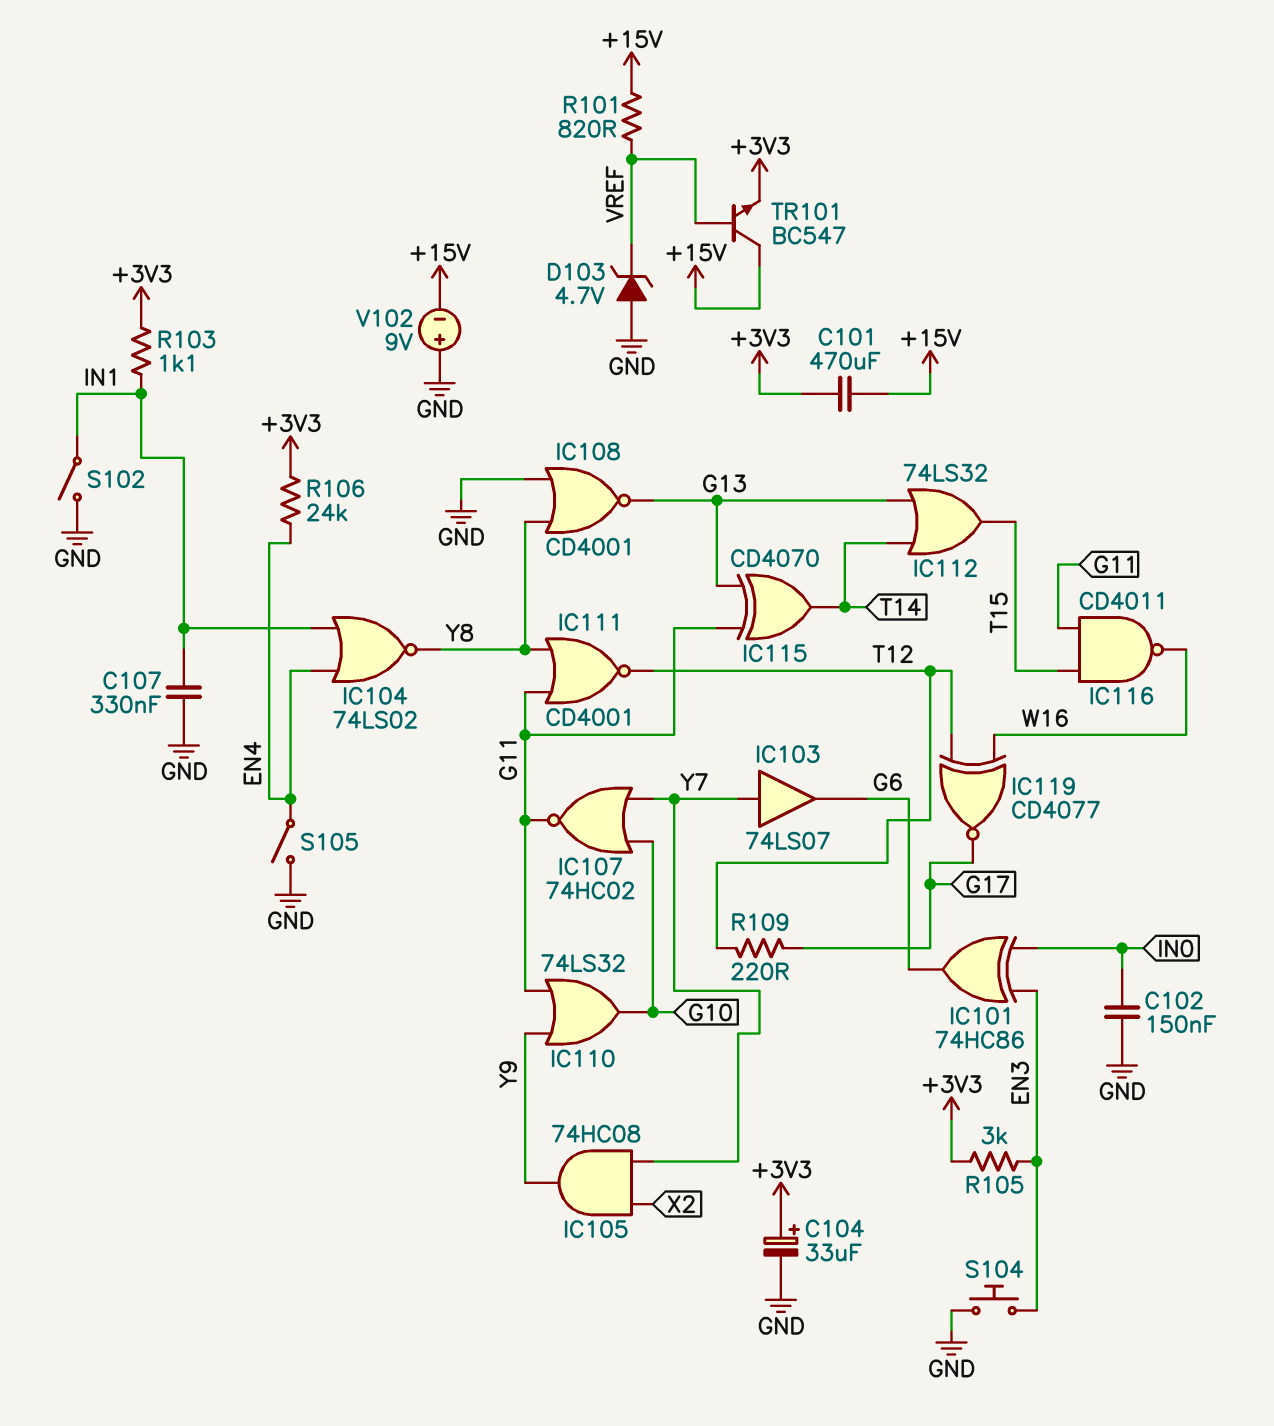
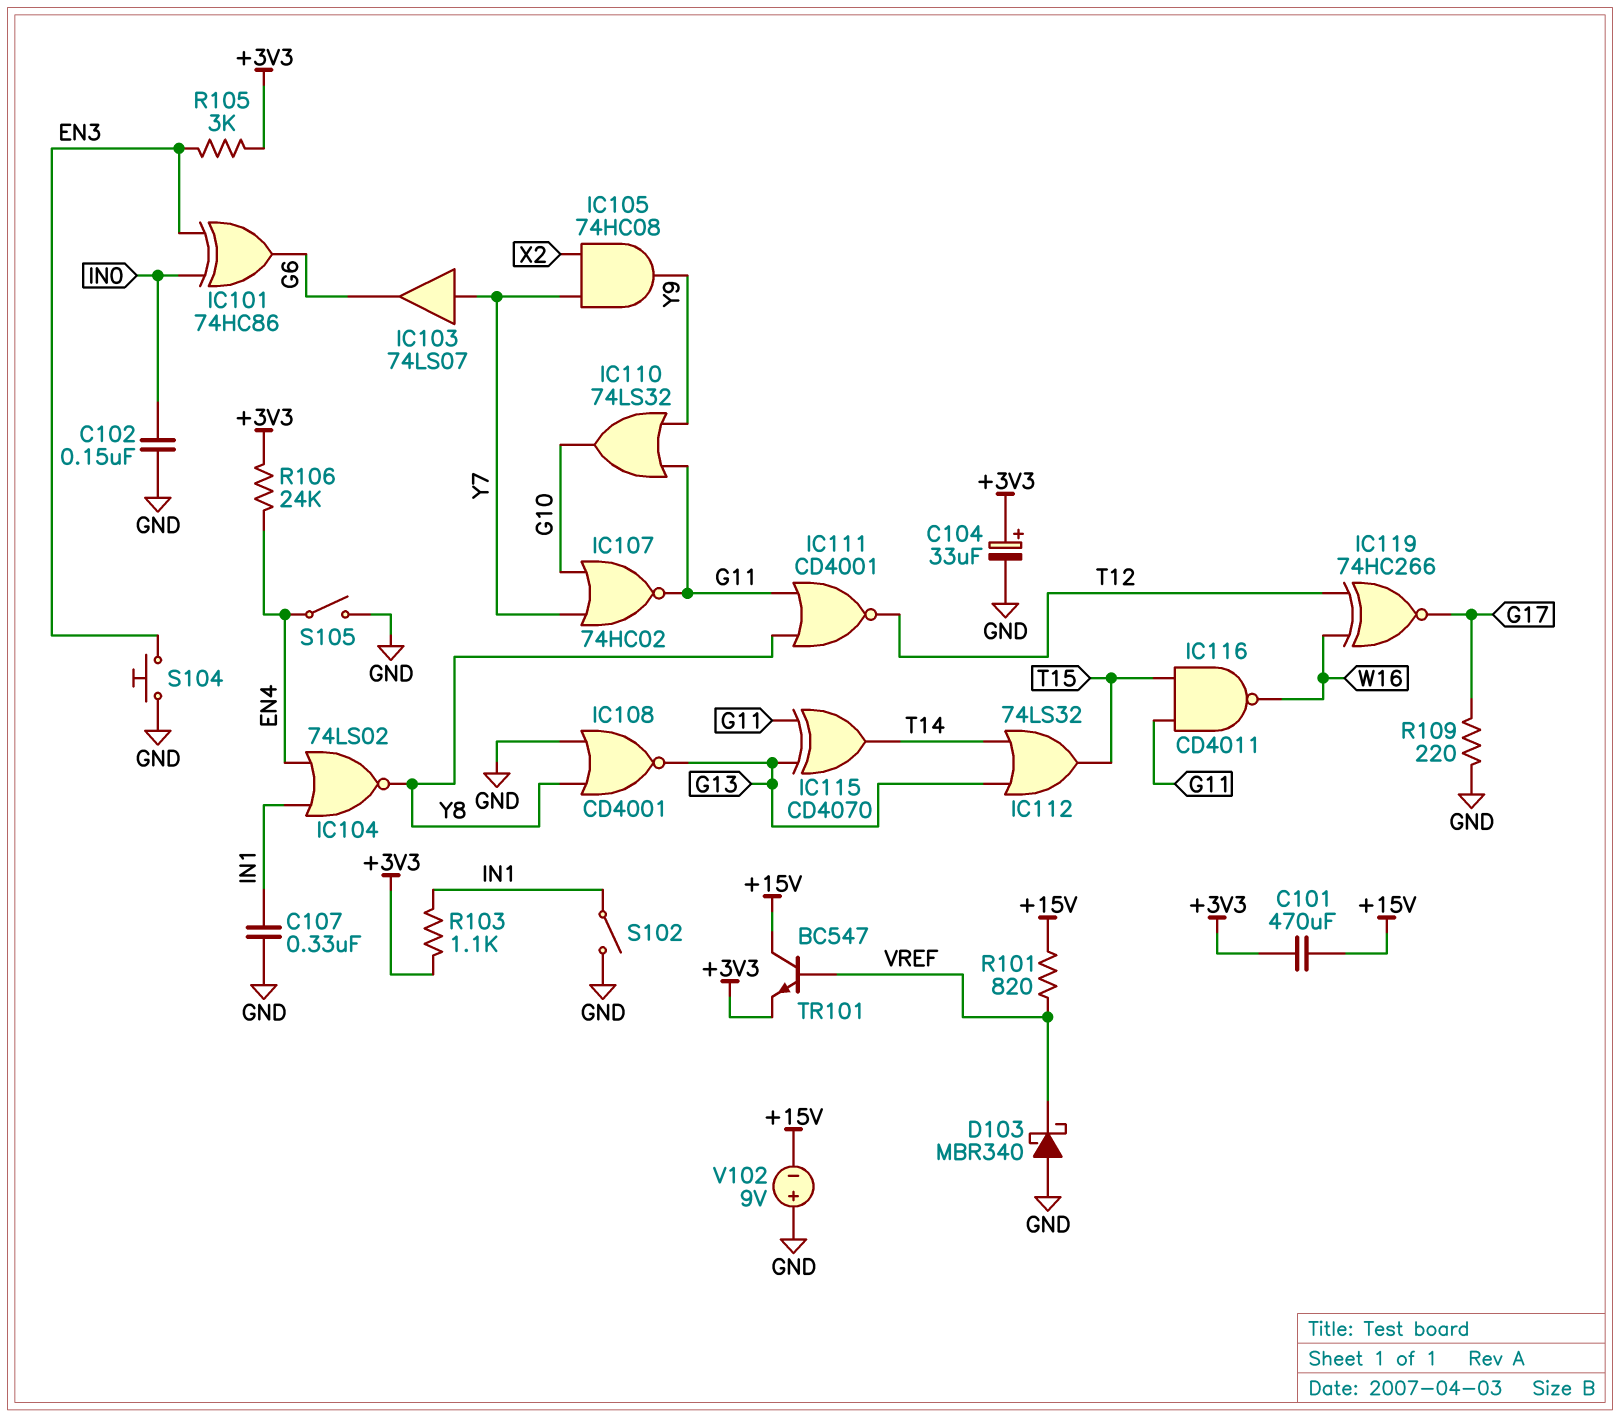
D103: zener 4.7V (A GND, K VREF) -> schottky MBR340 (A GND, K VREF)
IC119: XNOR CD4077 (in T12, in W16, out G17) -> XNOR 74HC266 (in T12, in W16, out G17)
R109: 220 (G17, T12) -> 220 (G17, GND)

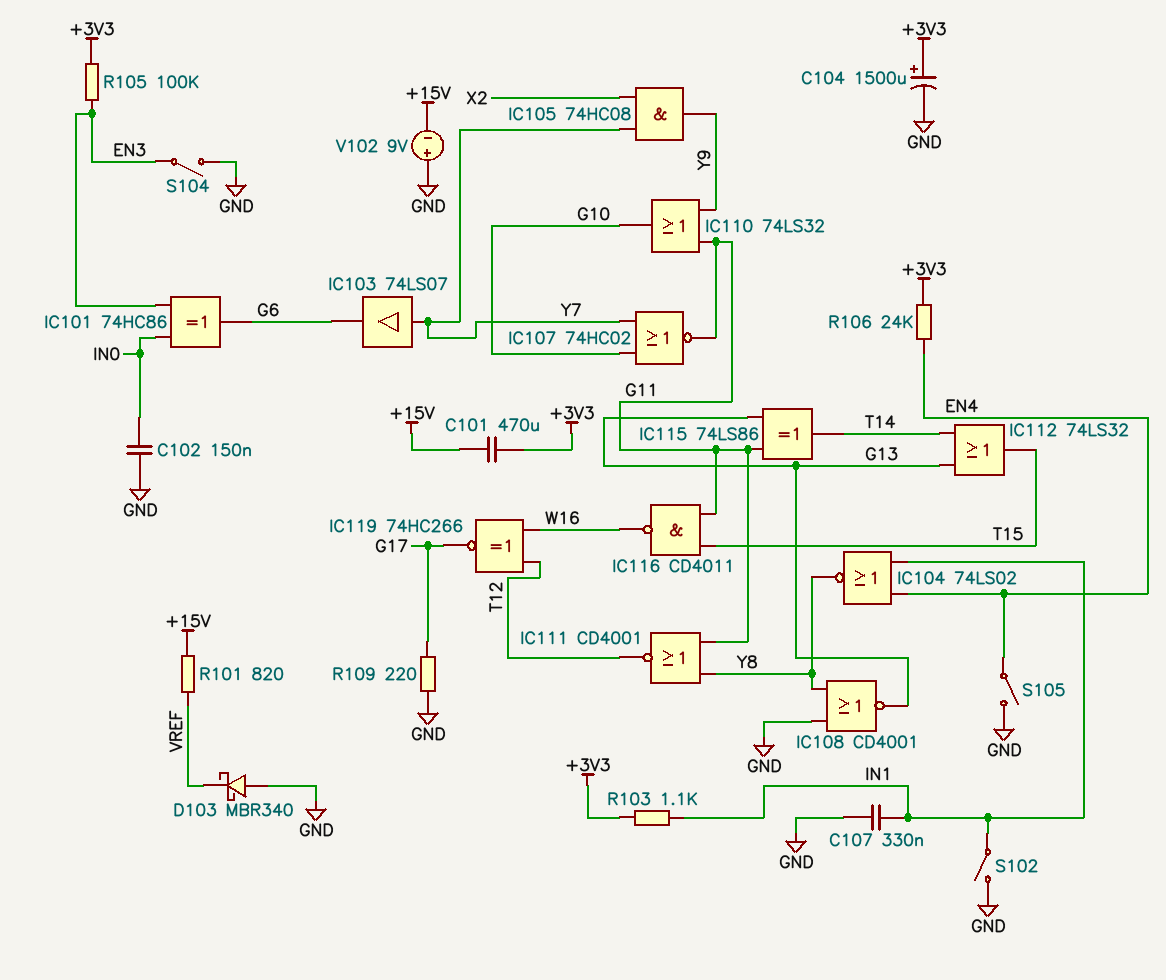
C104: 33uF (plus +3V3, minus GND) -> 1500uF (plus +3V3, minus GND)
IC115: XOR CD4070 (in G11, in G13, out T14) -> XOR 74LS86 (in G11, in G13, out T14)
R105: 3k (+3V3, EN3) -> 100k (+3V3, EN3)
S104: button (EN3, GND) -> switch (EN3, GND)
TR101: NPN BC547 (B VREF, C +15V, E +3V3) -> none

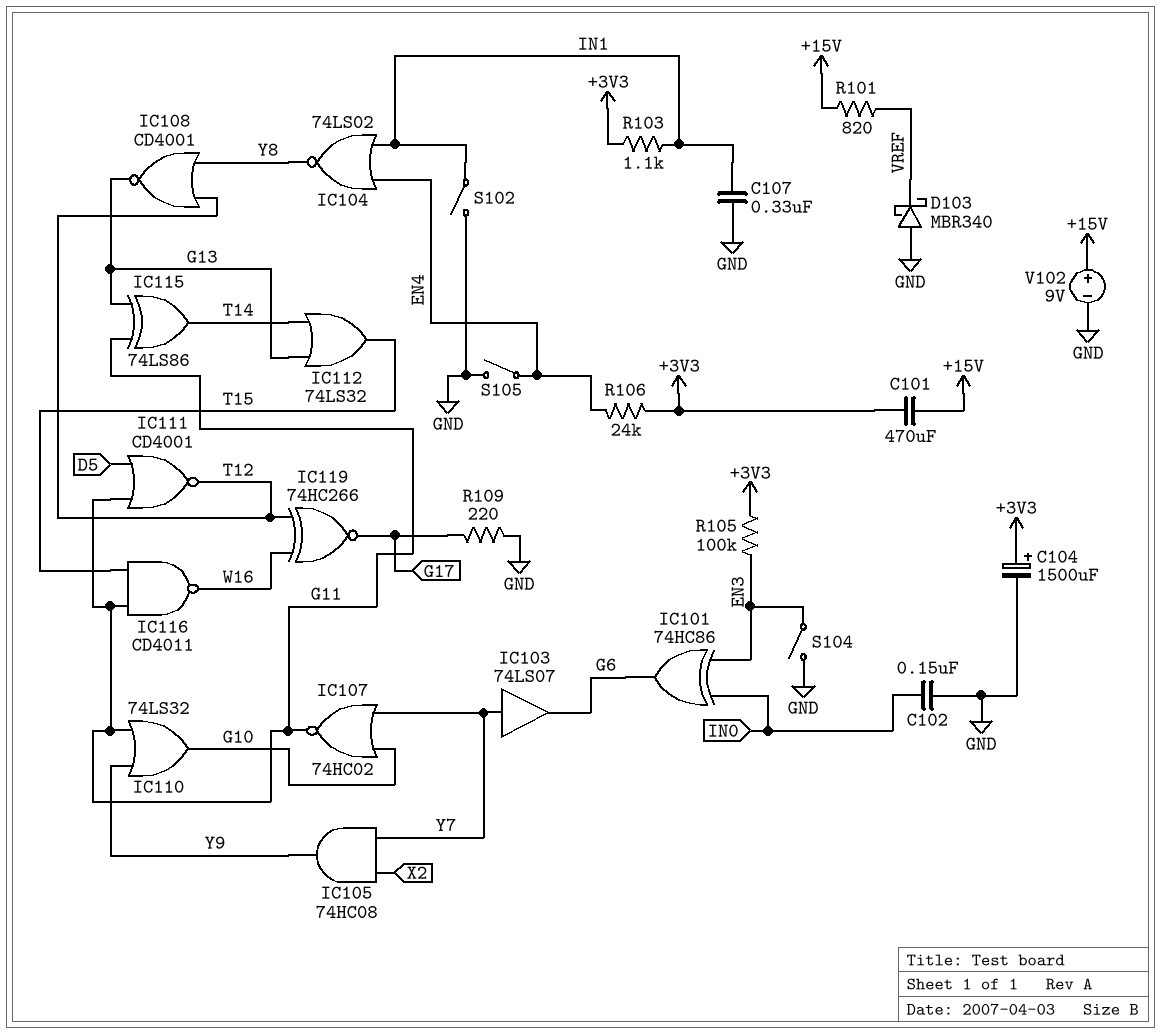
IC108: NOR CD4001 (in GND, in Y8, out G13) -> NOR CD4001 (in T12, in Y8, out G13)
IC111: NOR CD4001 (in G11, in Y8, out T12) -> NOR CD4001 (in D5, in G11, out T12)
V102: 9V (plus GND, minus +15V) -> 9V (plus +15V, minus GND)

